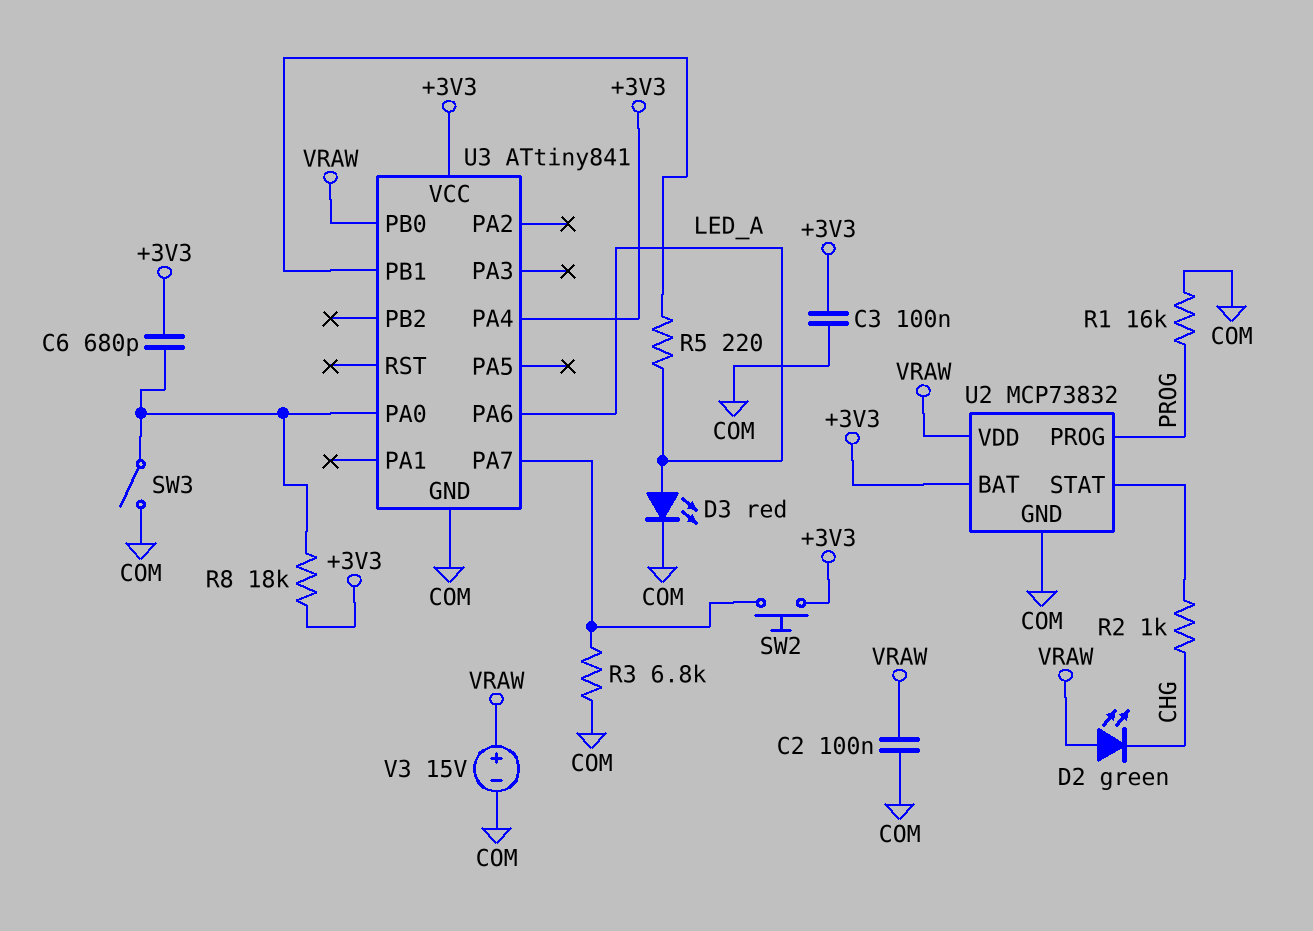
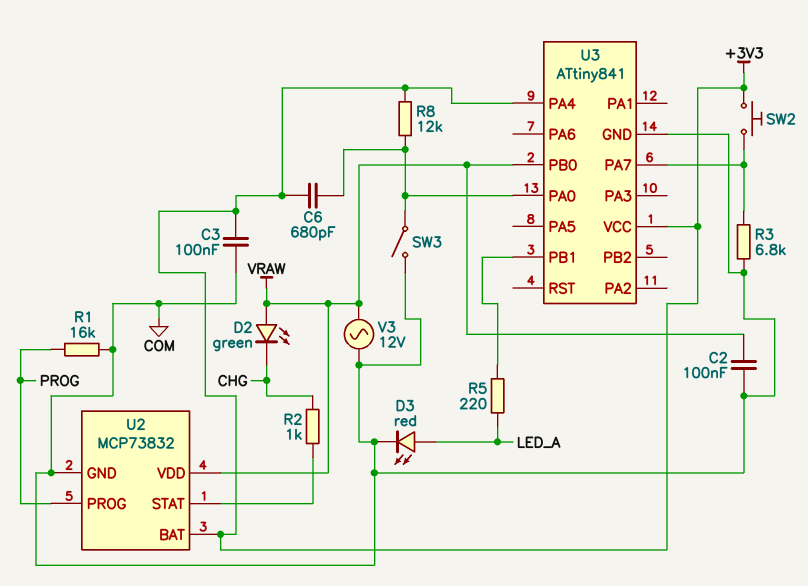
R8: 18k (+3V3, U3/PA0) -> 12k (+3V3, U3/PA0)
U3 pin PA6: LED_A -> none
V3: 15V (plus VRAW, minus COM) -> AC 12V (COM, VRAW)

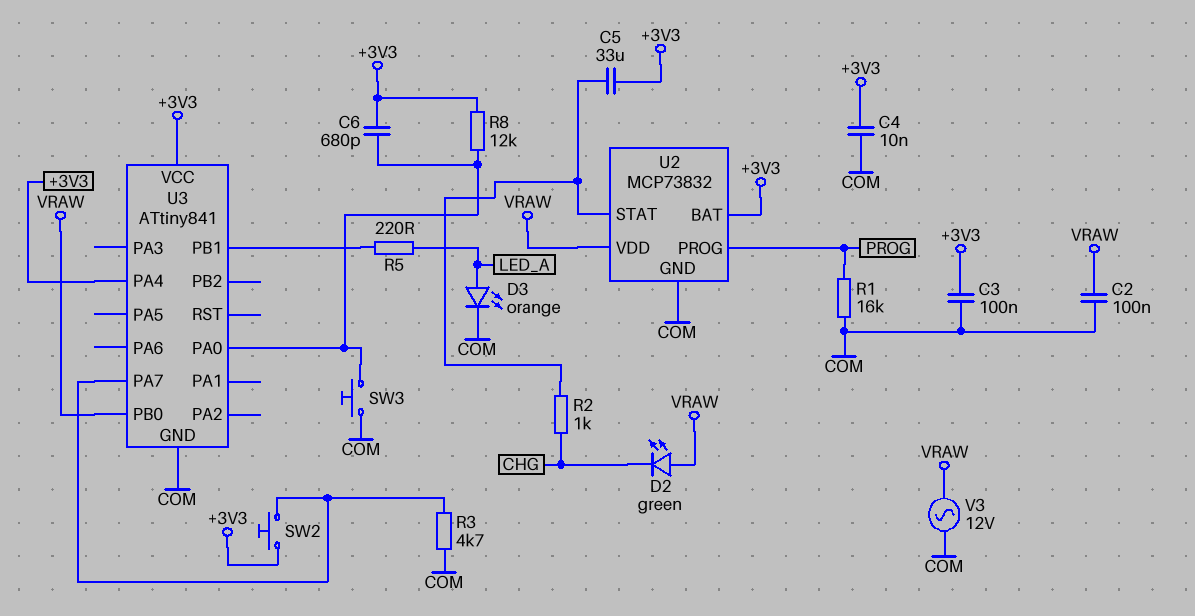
C4: none -> 10nF (+3V3, COM)
C5: none -> 33uF (+3V3, U2/STAT)
D3: LED red (A LED_A, K COM) -> LED orange (A LED_A, K COM)
R3: 6.8k (COM, U3/PA7) -> 4.7k (COM, U3/PA7)
SW3: switch (COM, U3/PA0) -> button (COM, U3/PA0)

